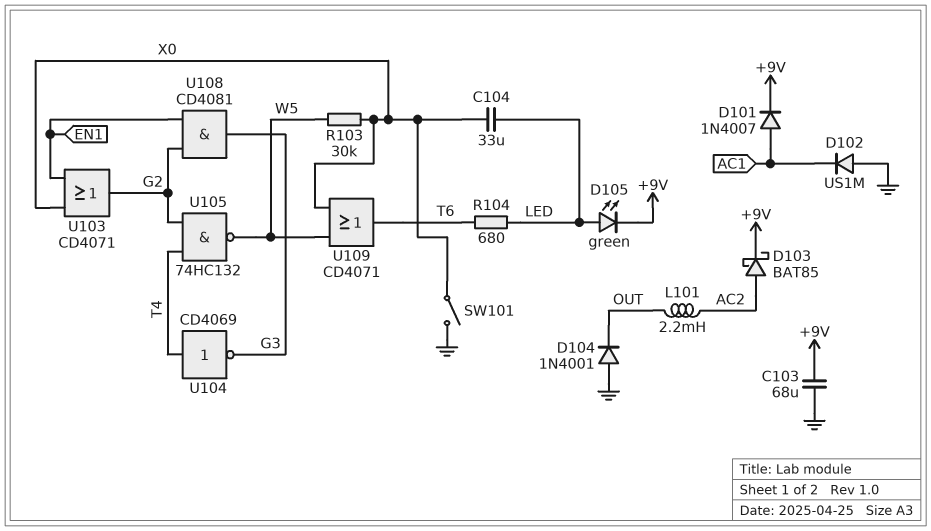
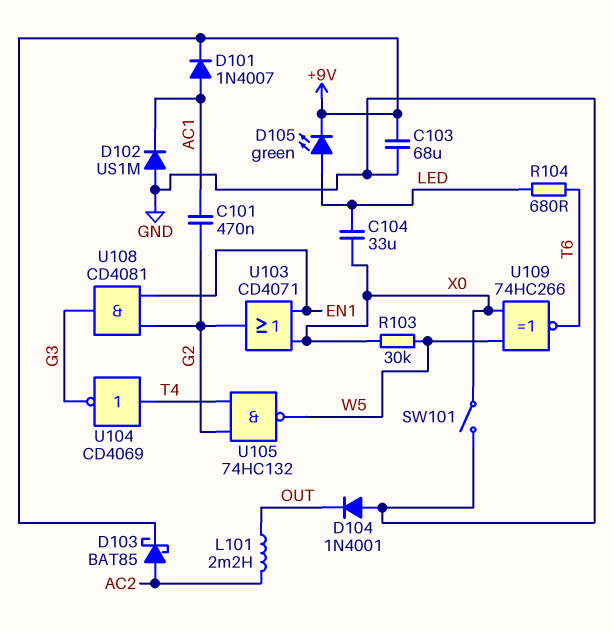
C101: none -> 470nF (AC1, G2)
U109: OR CD4071 (in W5, in X0, out T6) -> XNOR 74HC266 (in W5, in X0, out T6)

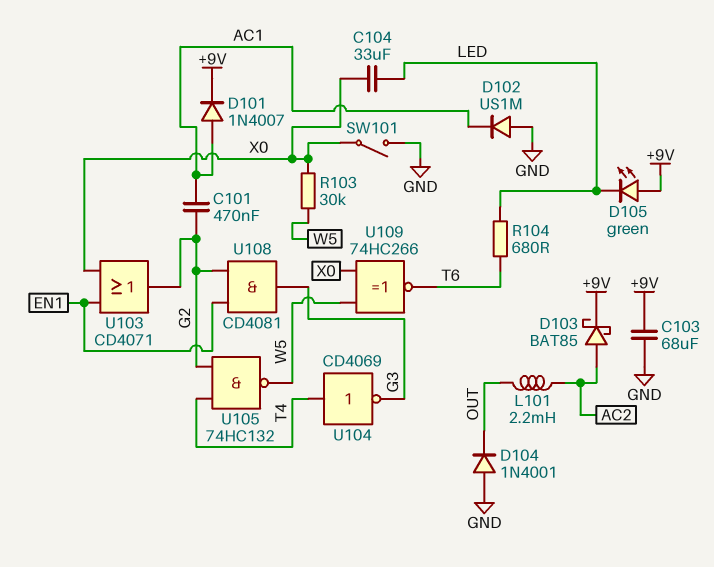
D105: LED green (A LED, K +9V) -> LED green (A +9V, K LED)

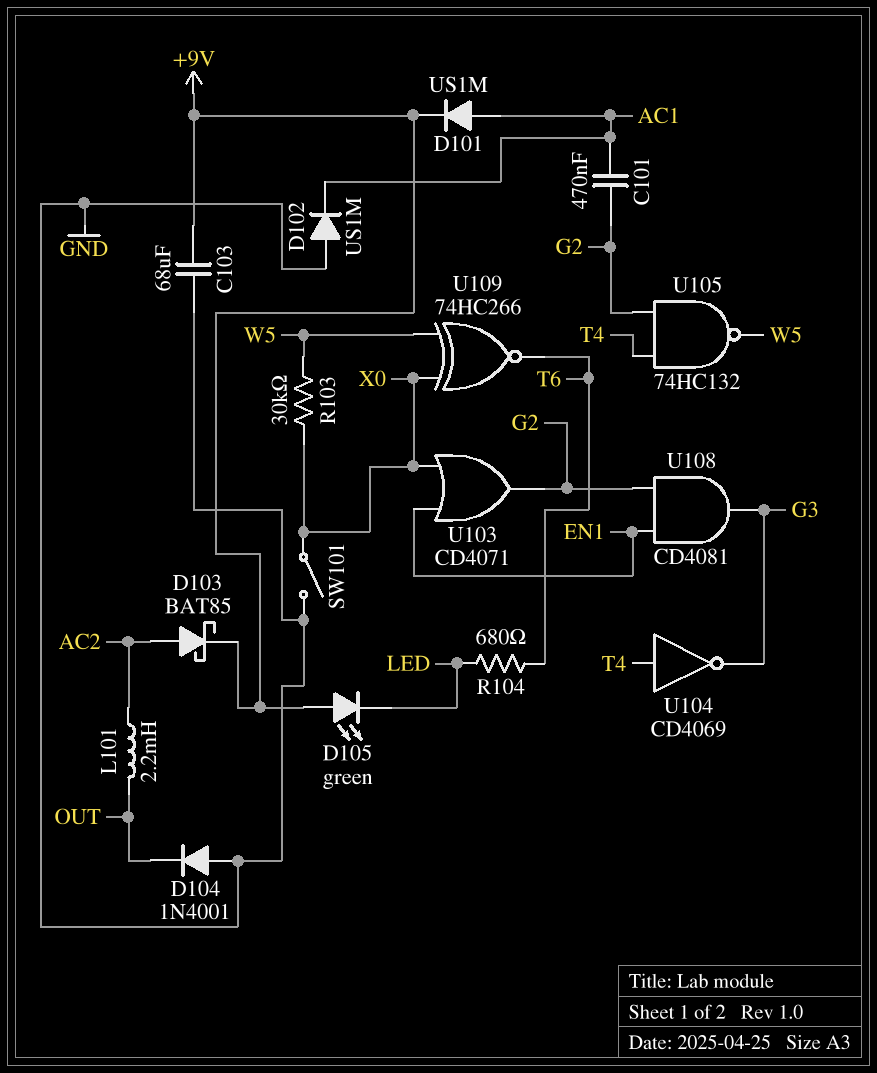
C104: 33uF (LED, X0) -> none
D101: diode 1N4007 (A AC1, K +9V) -> diode US1M (A AC1, K +9V)

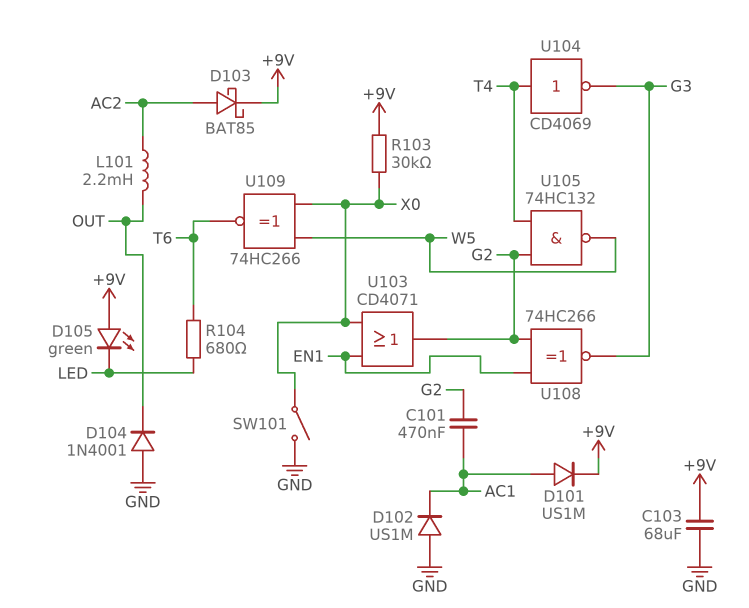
R103: 30k (W5, X0) -> 30k (+9V, X0)
U108: AND CD4081 (in EN1, in G2, out G3) -> XNOR 74HC266 (in EN1, in G2, out G3)

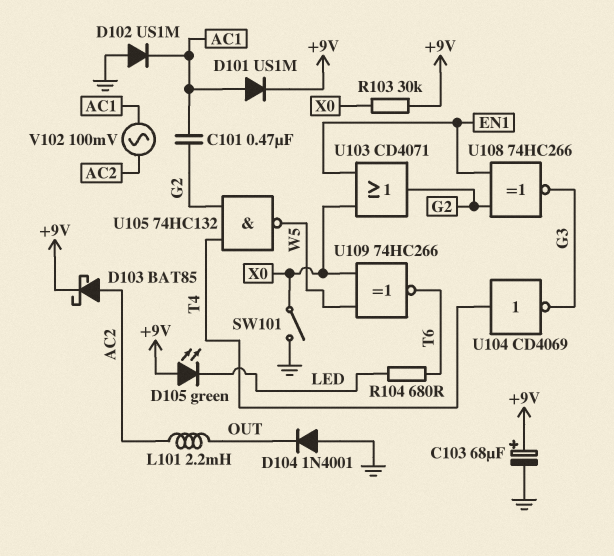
C103: 68uF (+9V, GND) -> 68uF (plus +9V, minus GND)
V102: none -> AC 100mV (AC1, AC2)

